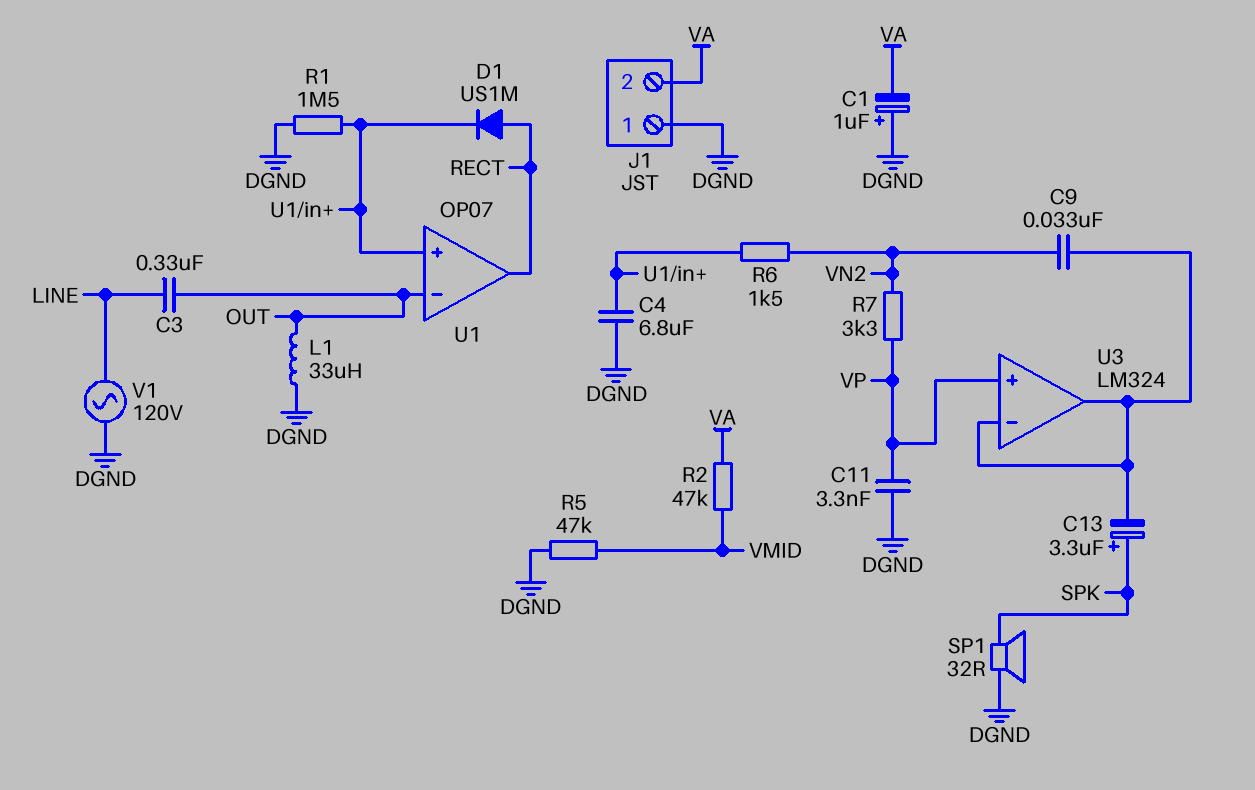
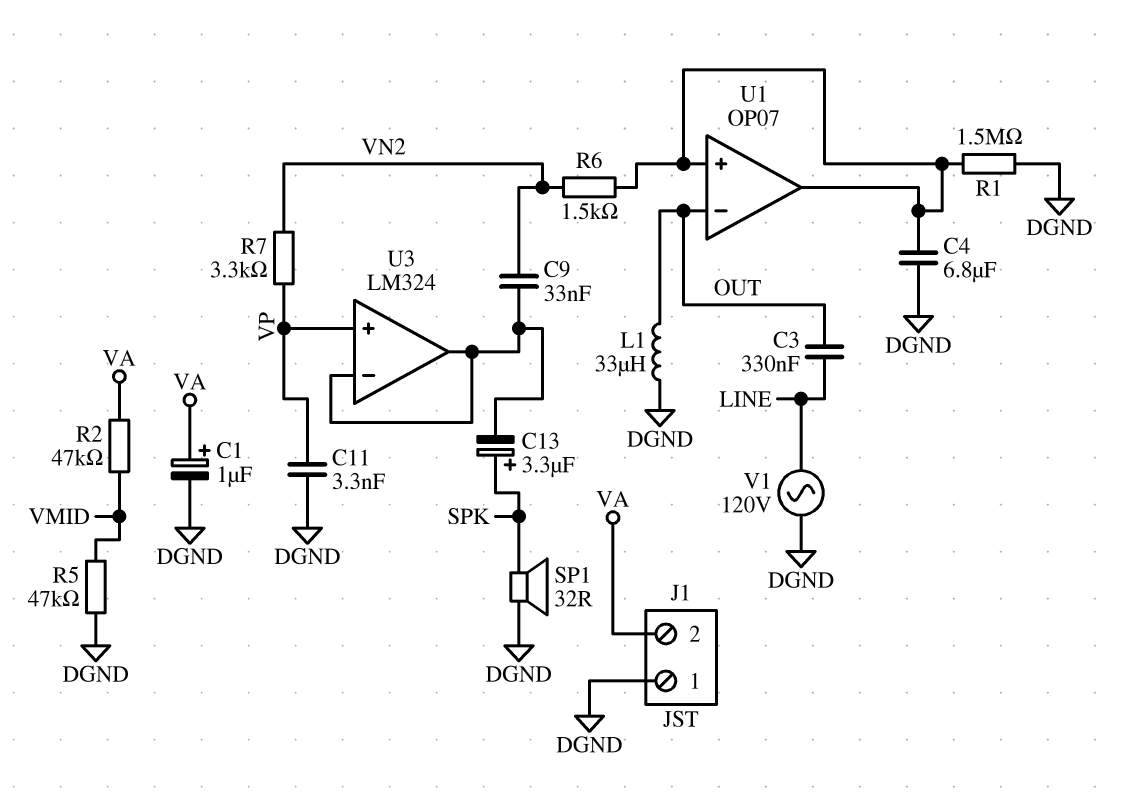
C1: 1uF (plus DGND, minus VA) -> 1uF (plus VA, minus DGND)
D1: diode US1M (A RECT, K U1/in+) -> none
U1 pin out: RECT -> U1/in+

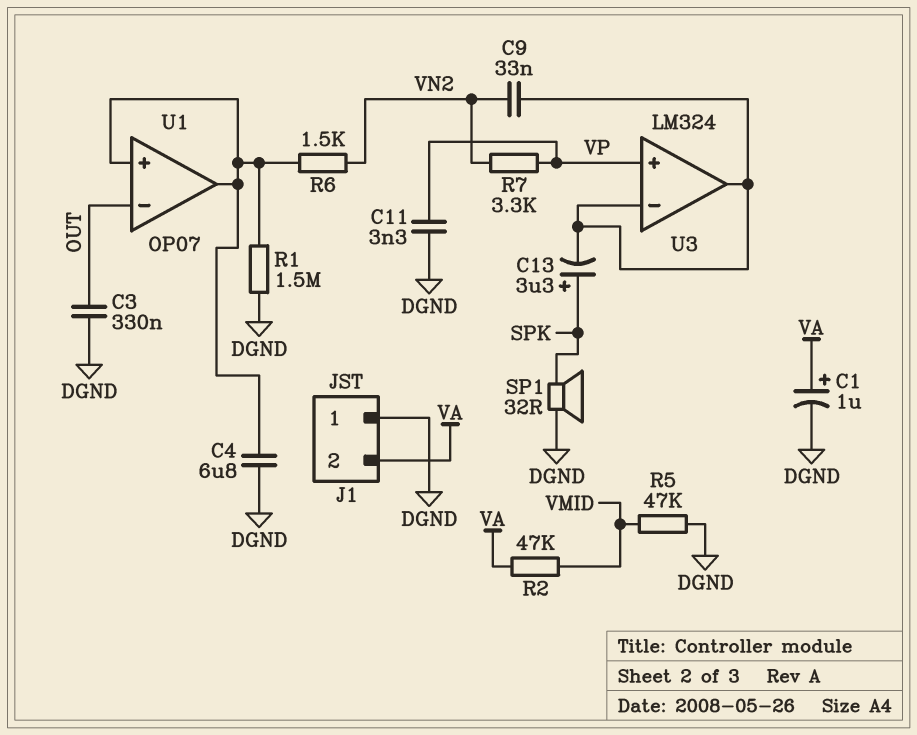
C3: 330nF (LINE, OUT) -> 330nF (DGND, OUT)
L1: 33uH (DGND, OUT) -> none
V1: AC 120V (DGND, LINE) -> none

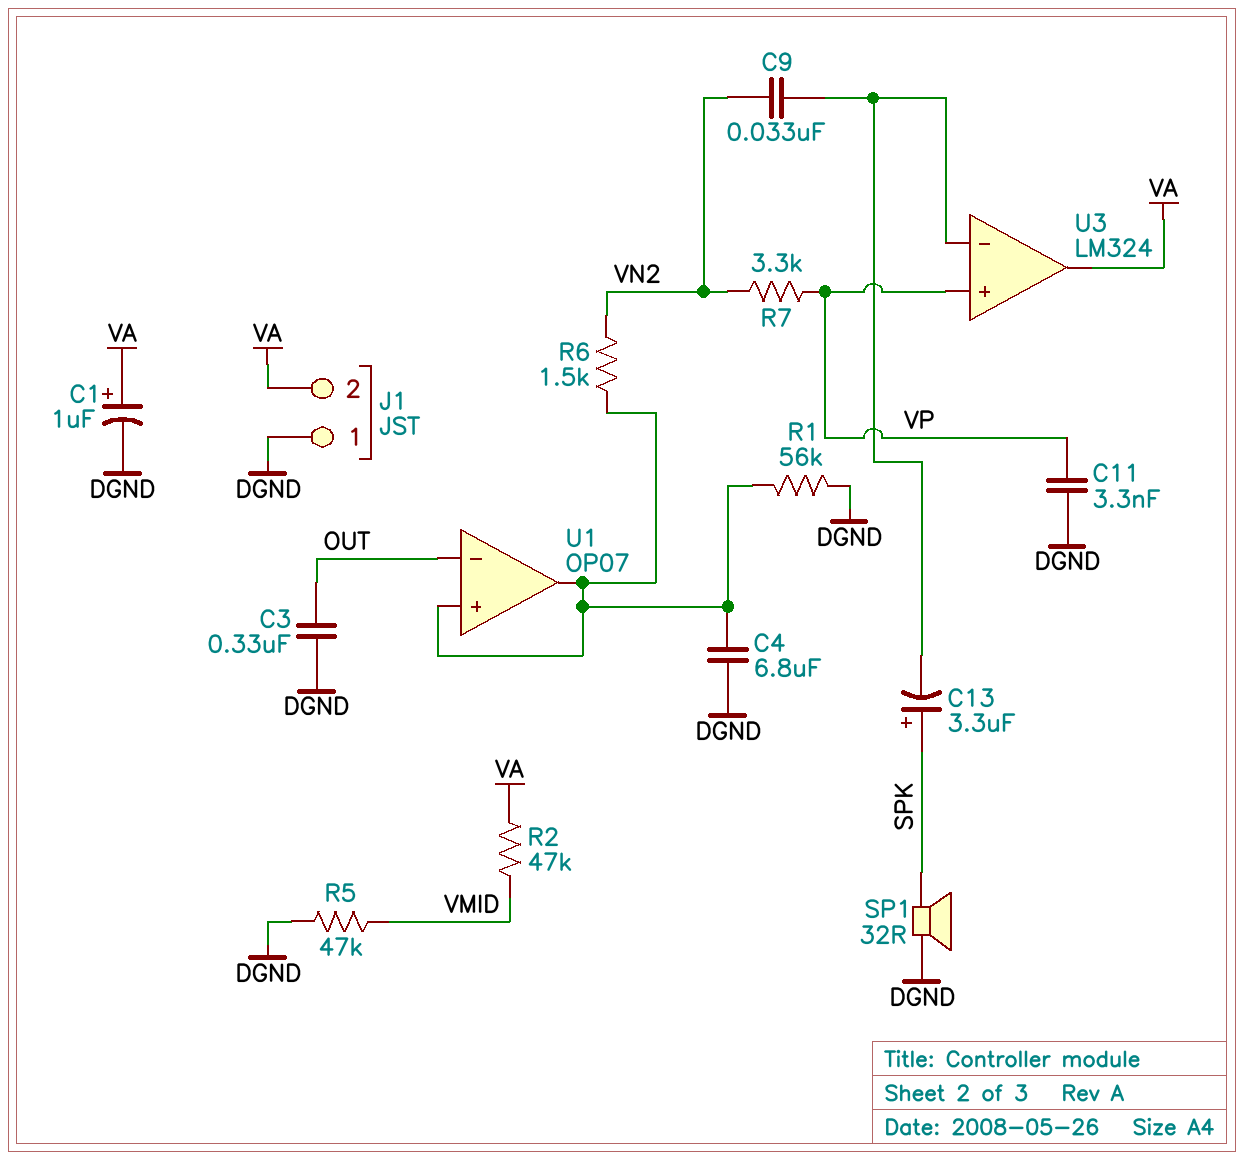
R1: 1.5M (DGND, U1/in+) -> 56k (DGND, U1/in+)
U3 pin out: U3/in- -> VA

